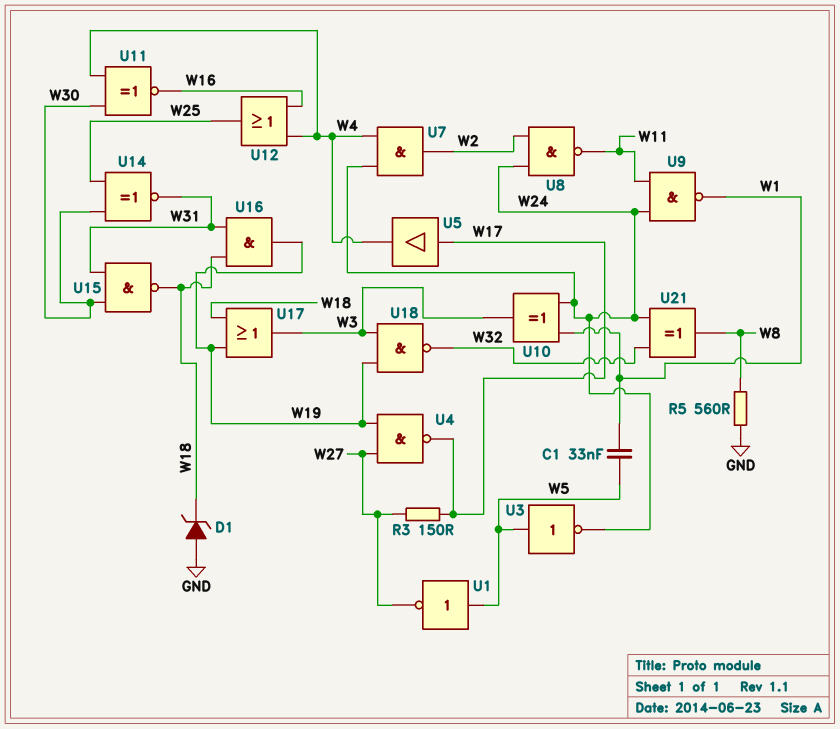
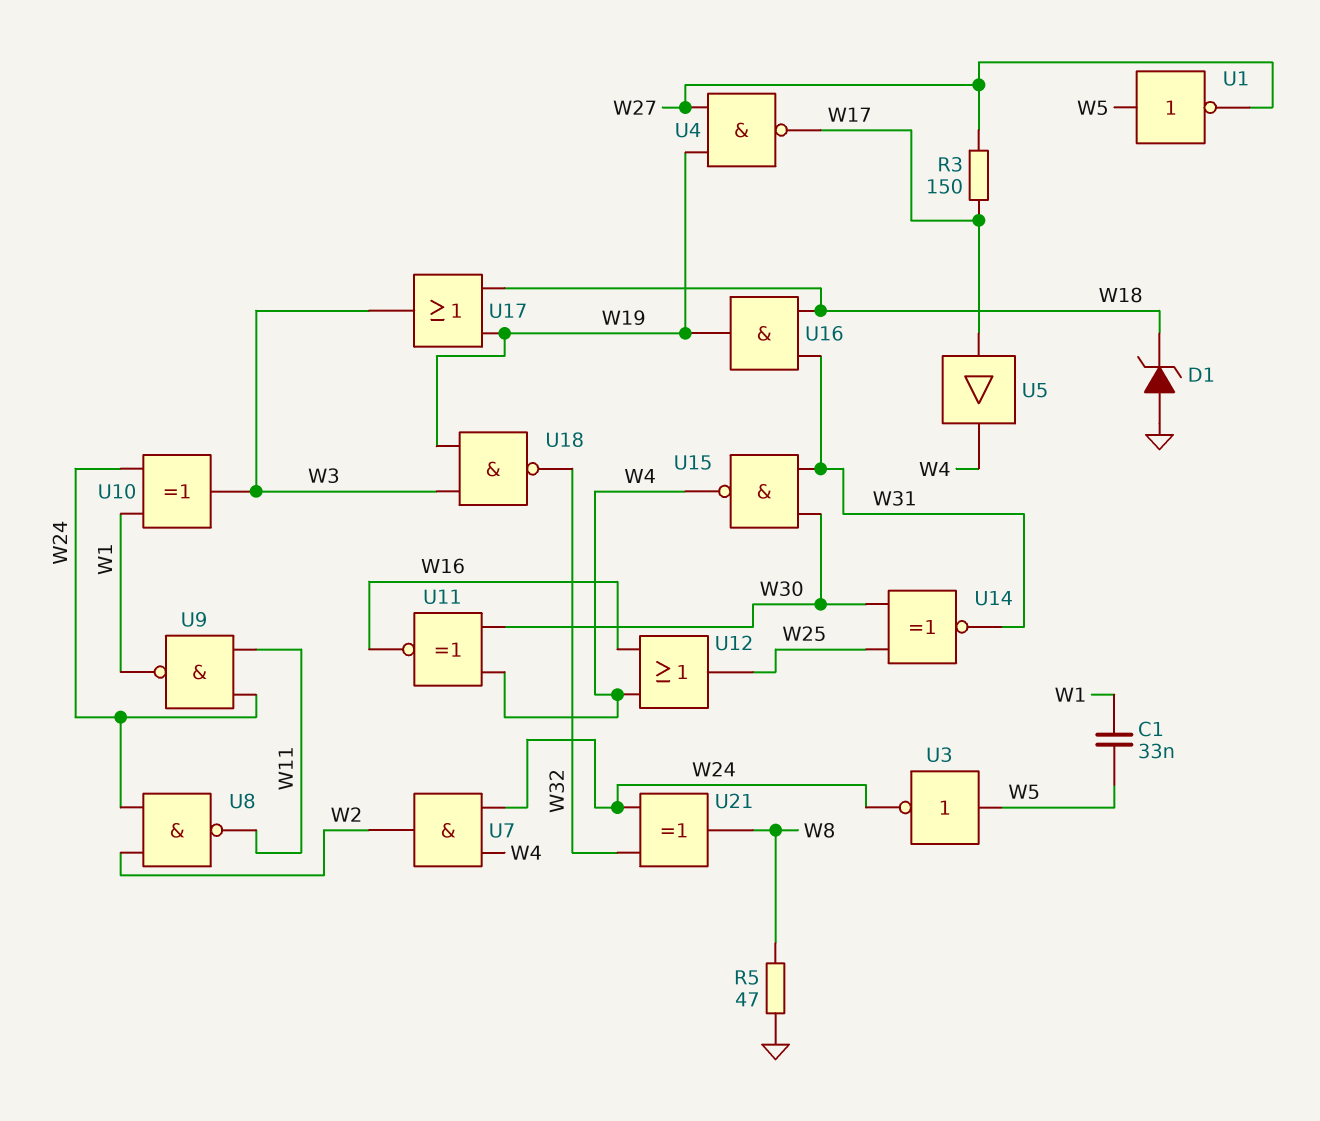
R5: 560 (GND, W8) -> 47 (GND, W8)
U15: NAND (in W30, in W31, out W18) -> NAND (in W30, in W31, out W4)

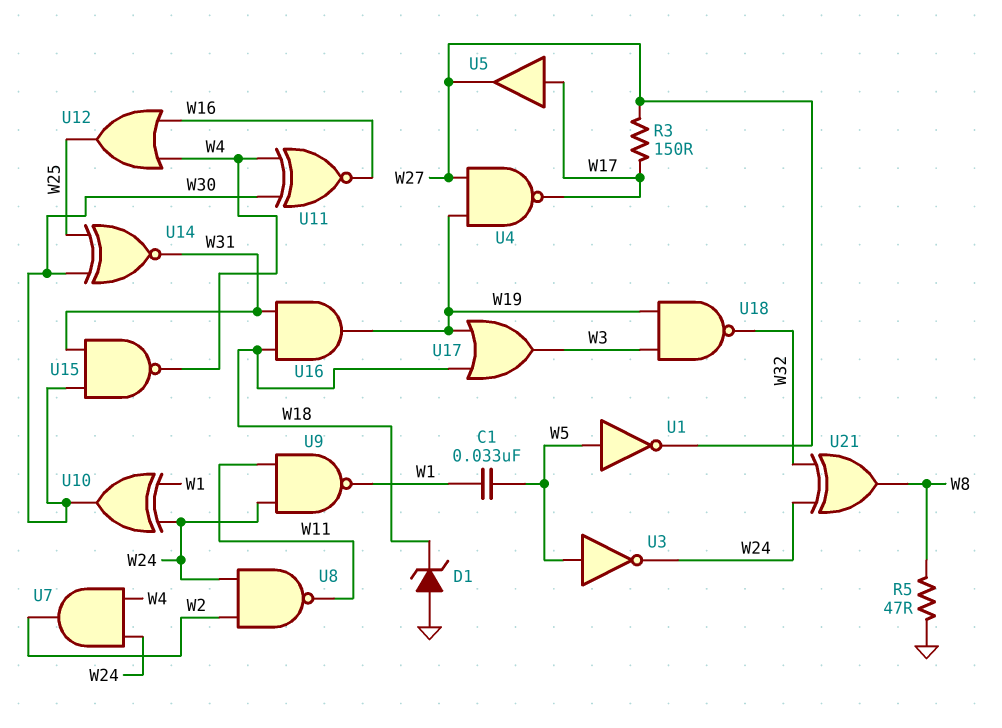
U5: buffer (in W17, out W4) -> buffer (in W17, out W27)
U10: XOR (in W1, in W24, out W3) -> XOR (in W1, in W24, out W30)

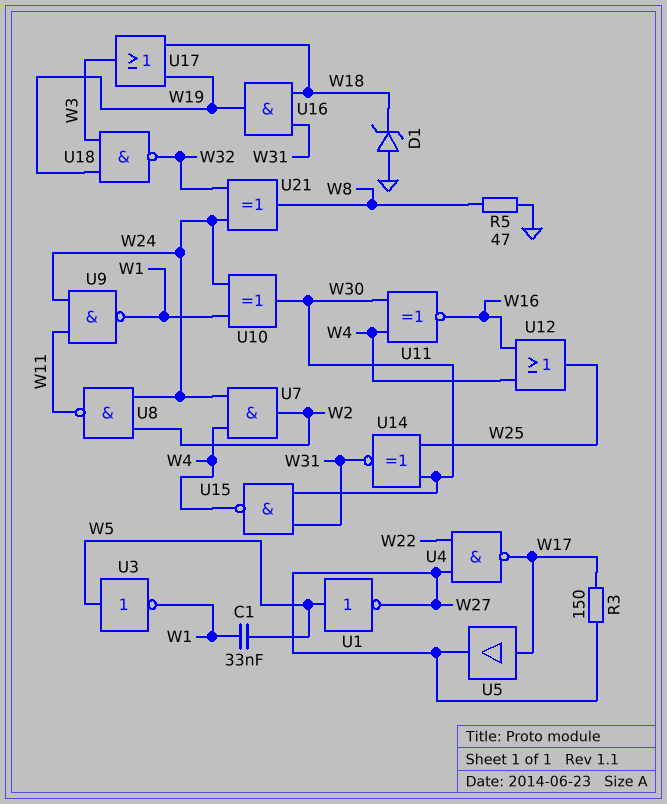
U3: NOT (in W5, out W24) -> NOT (in W5, out W1)
U4: NAND (in W19, in W27, out W17) -> NAND (in W22, in W27, out W17)

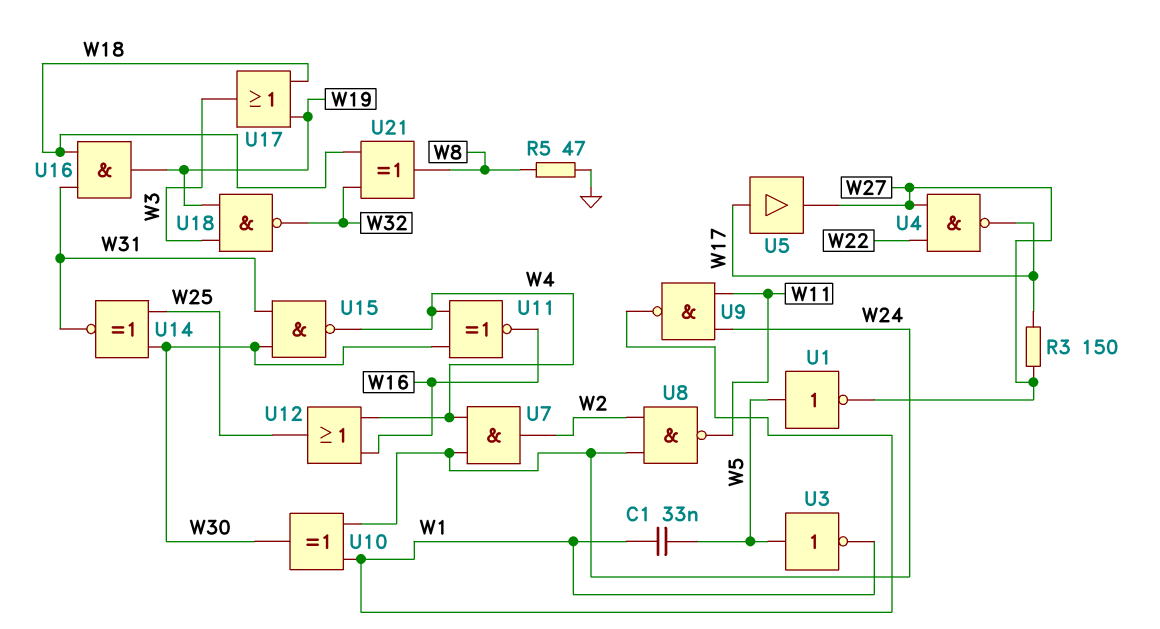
D1: zener (A GND, K W18) -> none
U21: XOR (in W24, in W32, out W8) -> XOR (in W18, in W32, out W8)

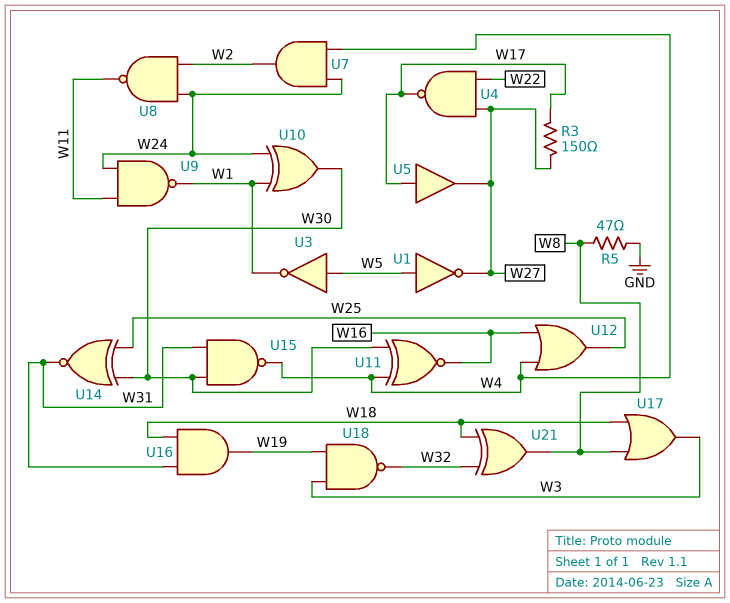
C1: 33nF (W1, W5) -> none
U17: OR (in W18, in W19, out W3) -> OR (in W8, in W18, out W3)

